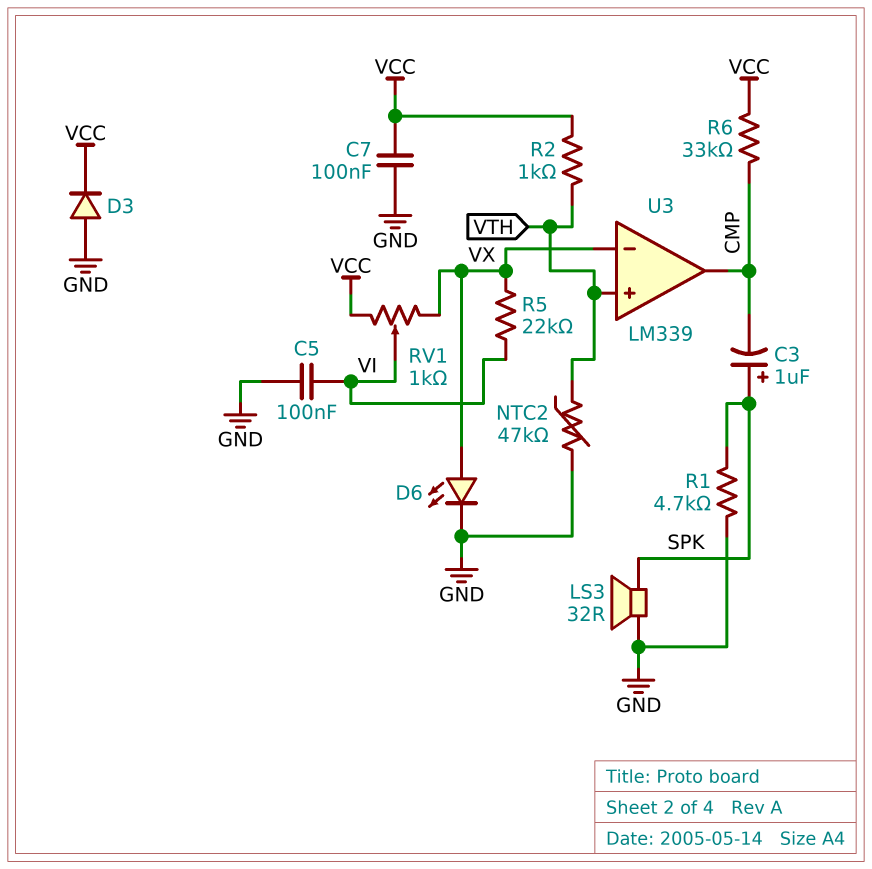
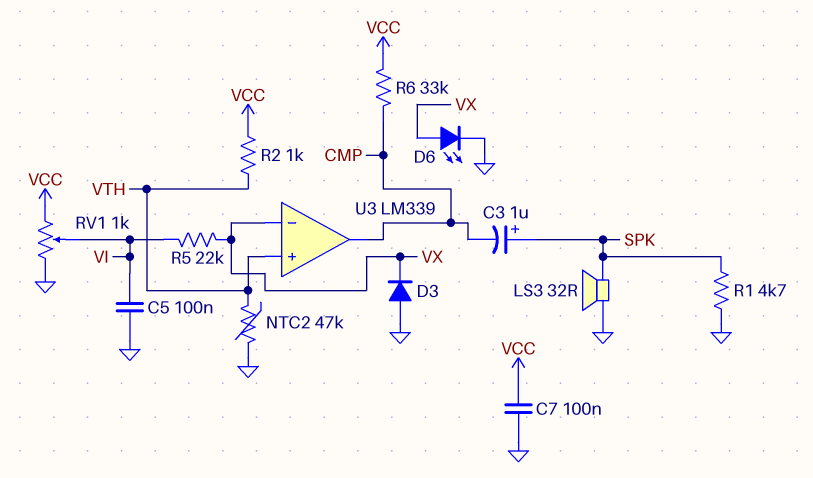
D3: diode (A GND, K VCC) -> diode (A GND, K VX)
RV1: 1k (VCC, VX, wiper VI) -> 1k (GND, VCC, wiper VI)

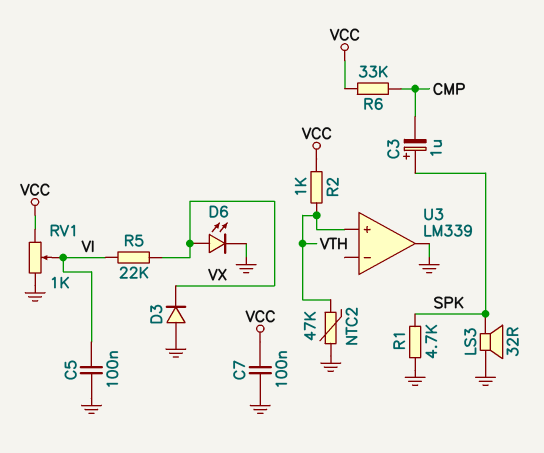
U3 pin in-: VX -> none
U3 pin out: CMP -> GND

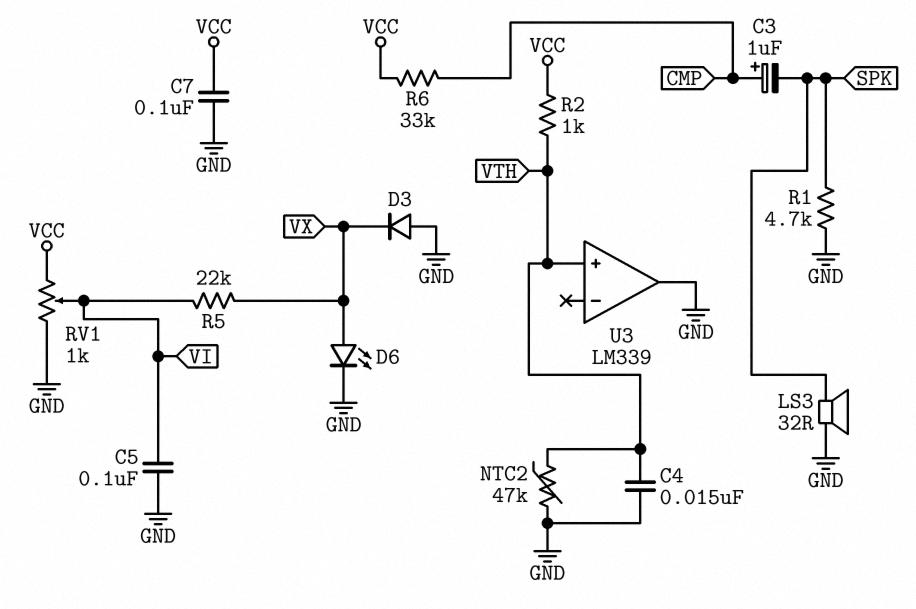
C3: 1uF (plus SPK, minus CMP) -> 1uF (plus CMP, minus SPK)
C4: none -> 15nF (GND, VTH)

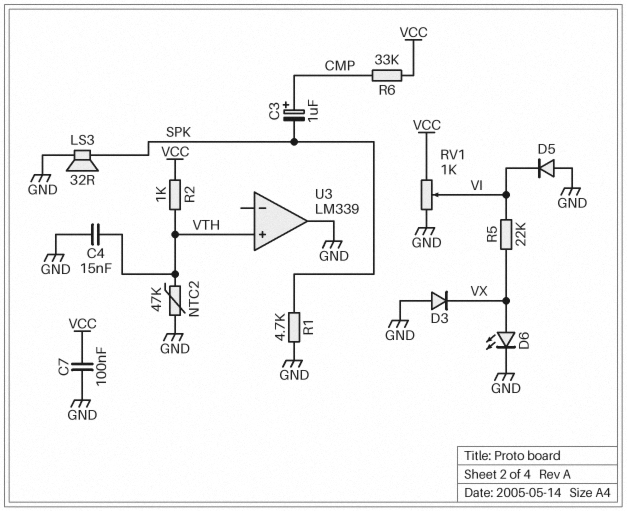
C5: 100nF (GND, VI) -> none
D5: none -> diode (A GND, K VI)

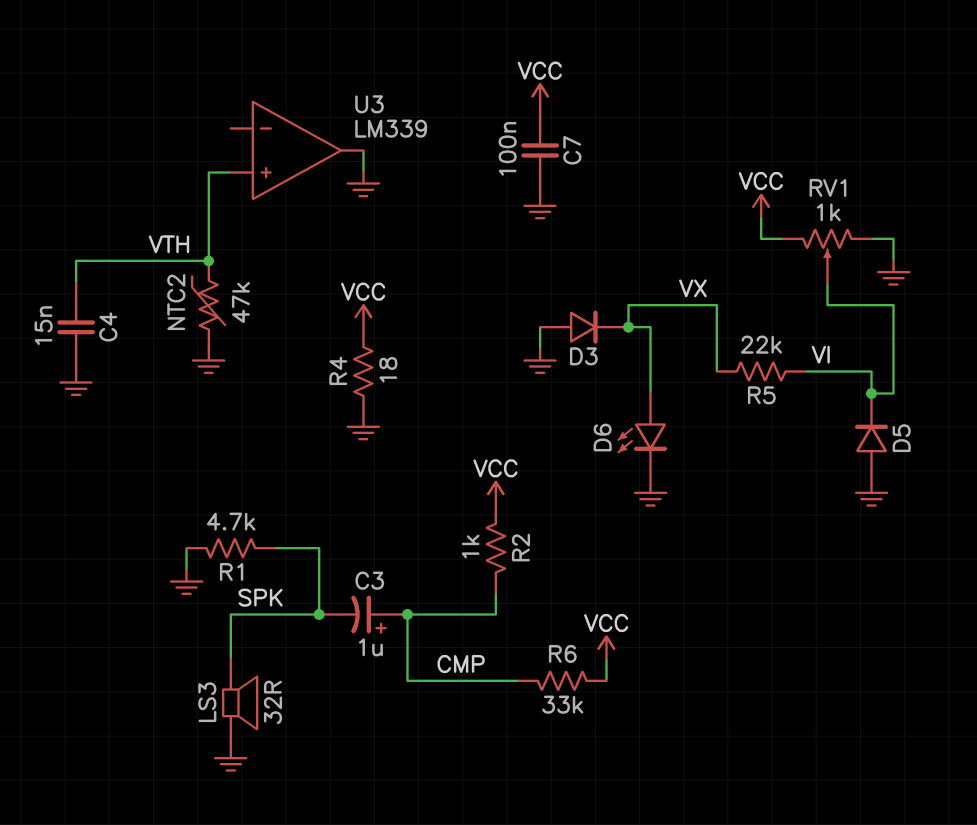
R2: 1k (VCC, VTH) -> 1k (CMP, VCC)
R4: none -> 18 (GND, VCC)

